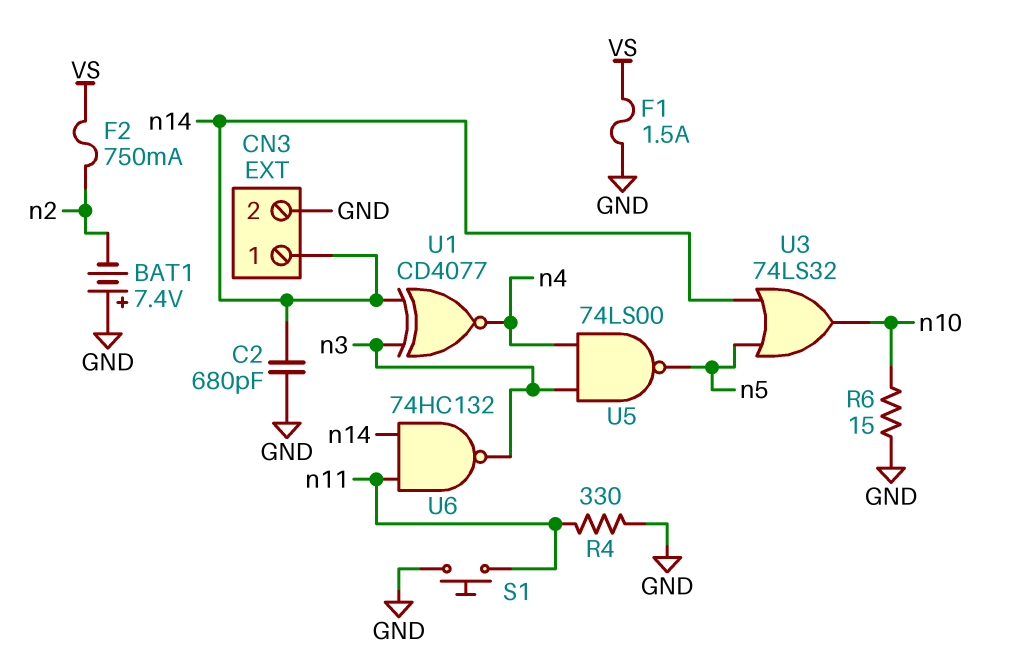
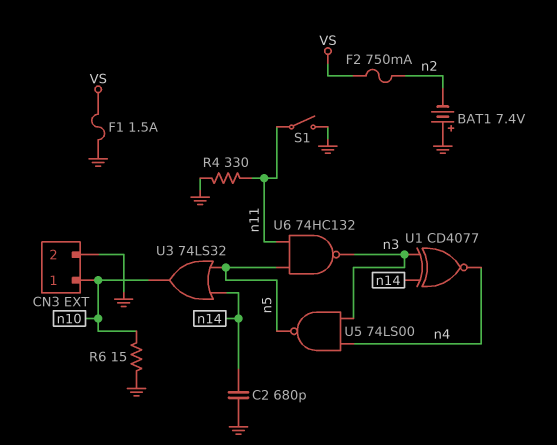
CN3 pin 1: n14 -> n10
S1: button (GND, n11) -> switch (GND, n11)
U6: NAND 74HC132 (in n11, in n14, out n3) -> NAND 74HC132 (in n5, in n11, out n3)

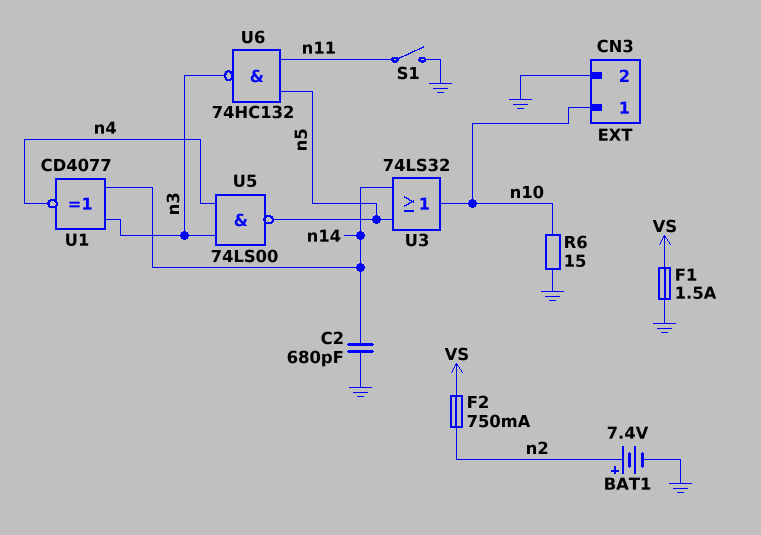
BAT1: 7.4V (plus GND, minus n2) -> 7.4V (plus n2, minus GND)
R4: 330 (GND, n11) -> none

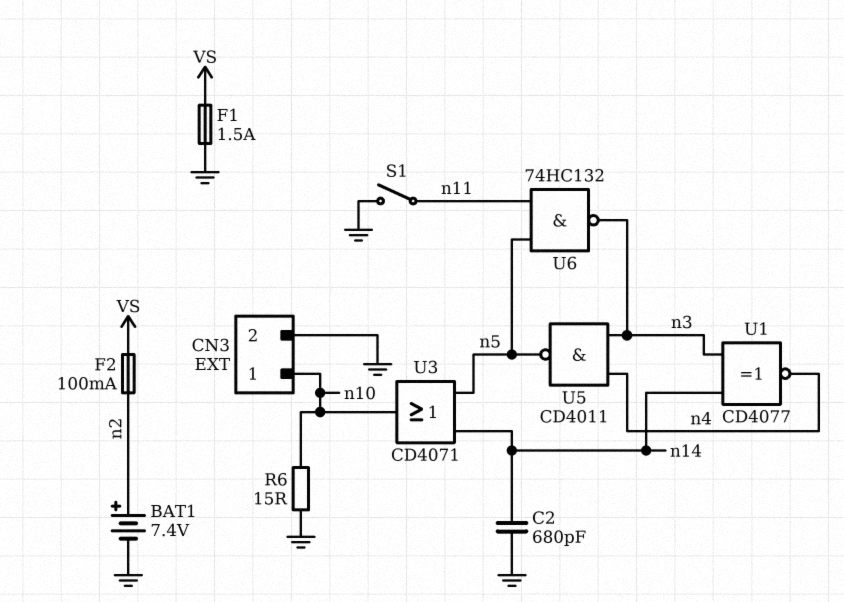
F2: 750mA (VS, n2) -> 100mA (VS, n2)
U3: OR 74LS32 (in n5, in n14, out n10) -> OR CD4071 (in n5, in n14, out n10)
U5: NAND 74LS00 (in n3, in n4, out n5) -> NAND CD4011 (in n3, in n4, out n5)

